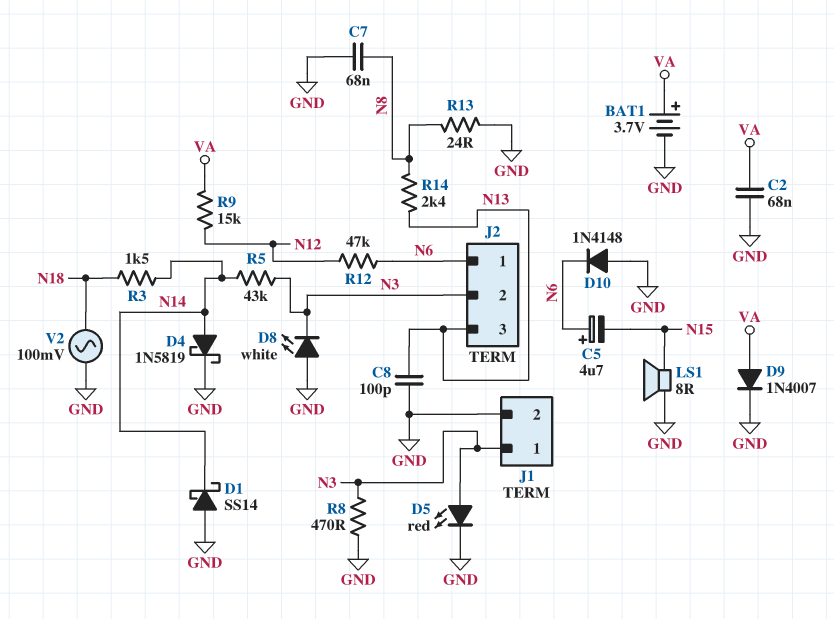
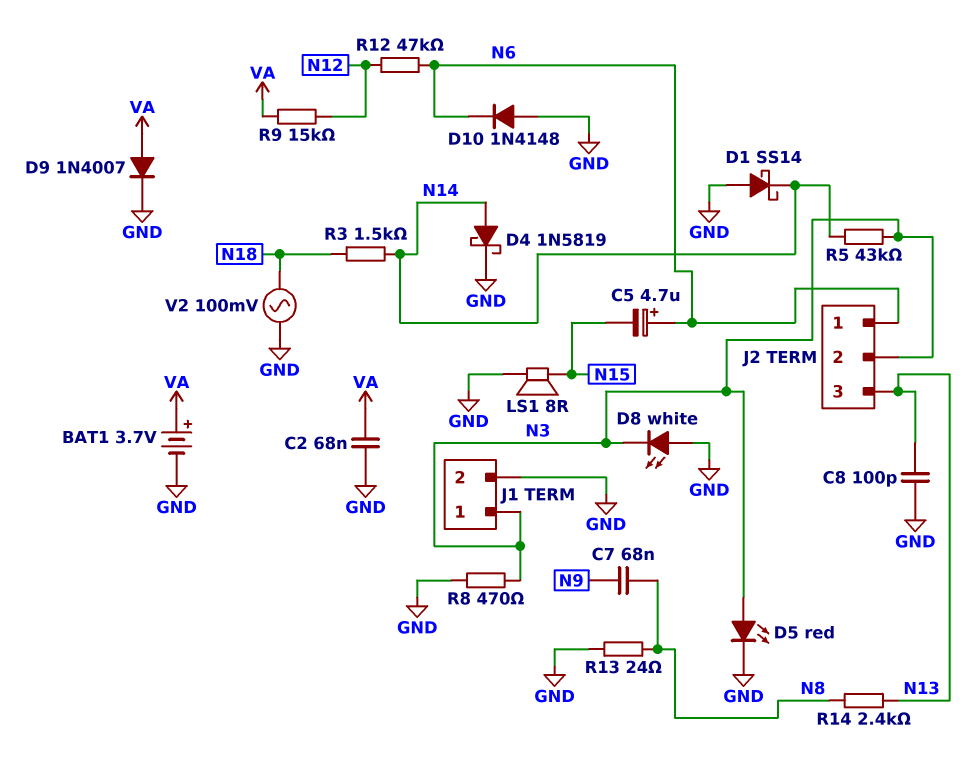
C7: 68nF (GND, N8) -> 68nF (N8, N9)

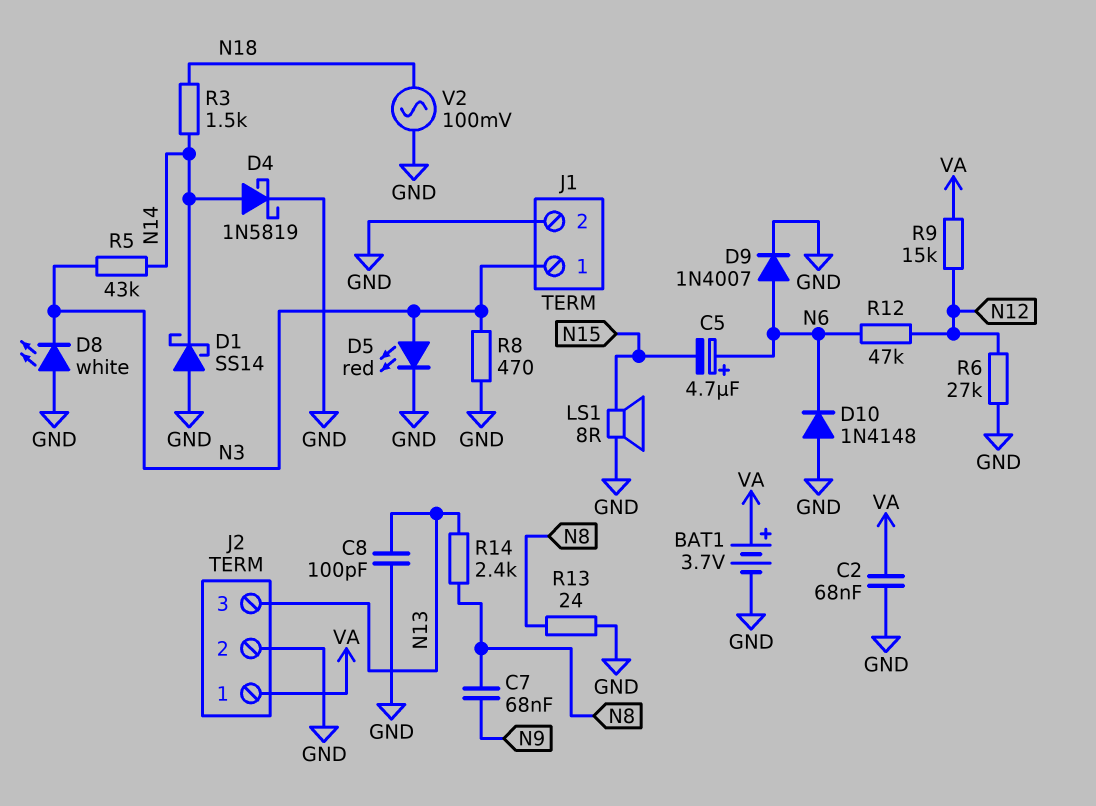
D9: diode 1N4007 (A VA, K GND) -> diode 1N4007 (A N6, K GND)
J2 pin 1: N6 -> VA
J2 pin 2: N3 -> GND
R6: none -> 27k (GND, N12)

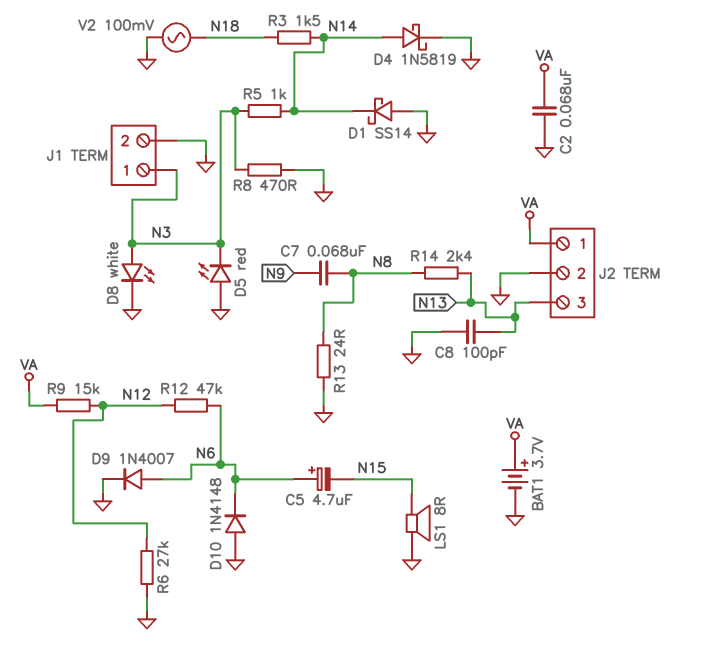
D5: LED red (A N3, K GND) -> LED red (A GND, K N3)
D8: LED white (A GND, K N3) -> LED white (A N3, K GND)
R5: 43k (N3, N14) -> 1k (N3, N14)

